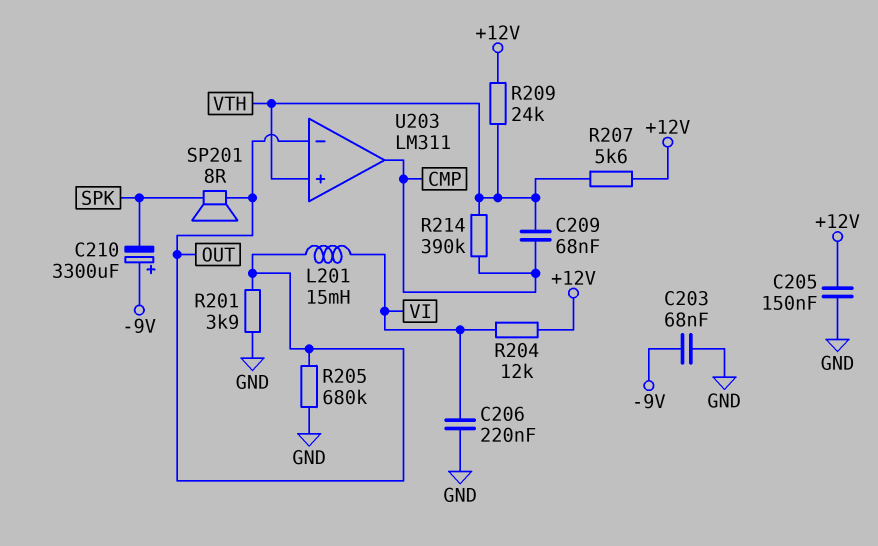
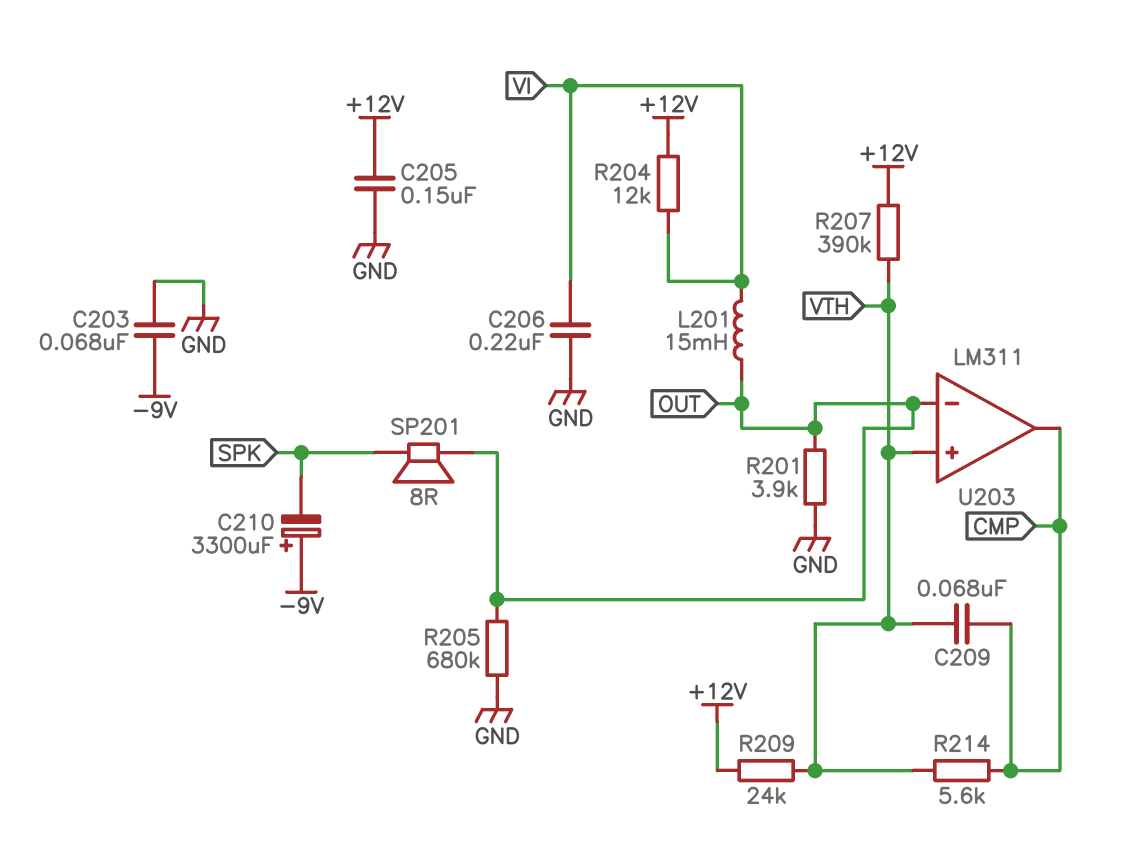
R207: 5.6k (+12V, VTH) -> 390k (+12V, VTH)
R214: 390k (CMP, VTH) -> 5.6k (CMP, VTH)

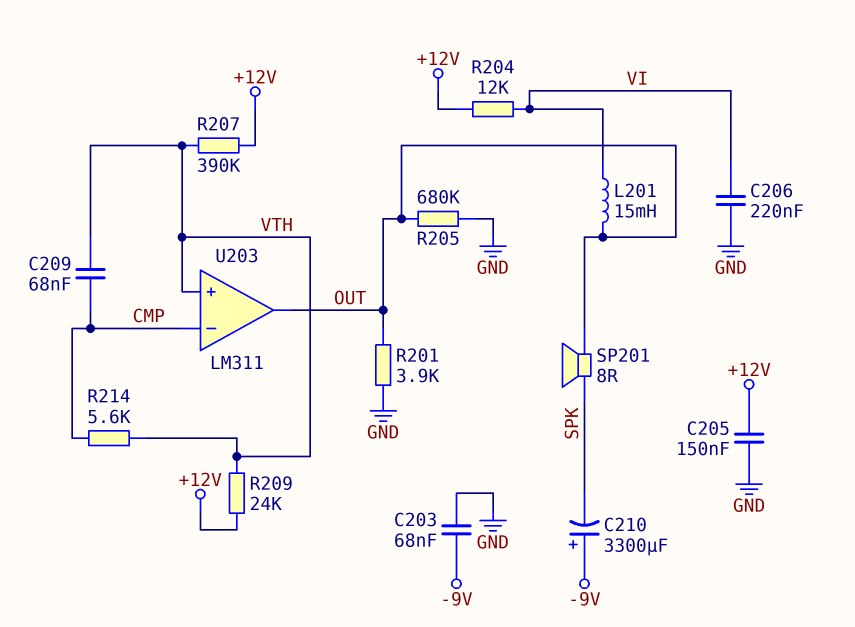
U203 pin in-: OUT -> CMP
U203 pin out: CMP -> OUT

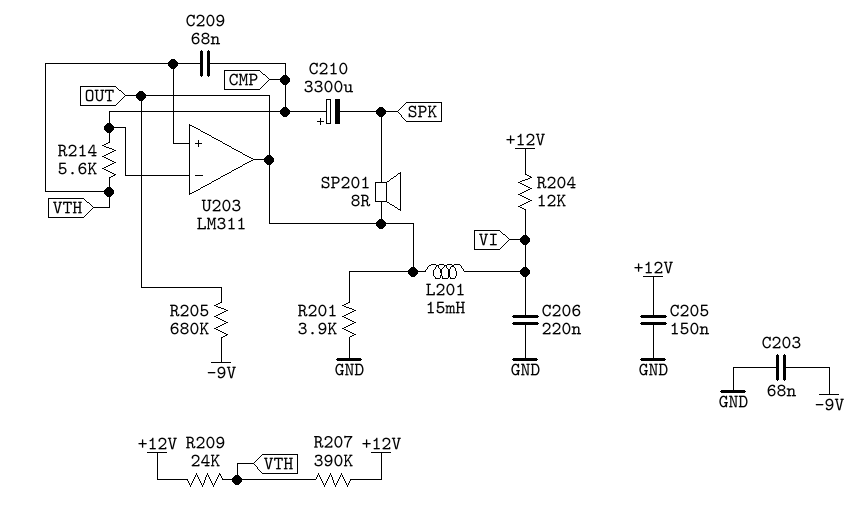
C210: 3300uF (plus -9V, minus SPK) -> 3300uF (plus CMP, minus SPK)
R205: 680k (GND, OUT) -> 680k (-9V, OUT)

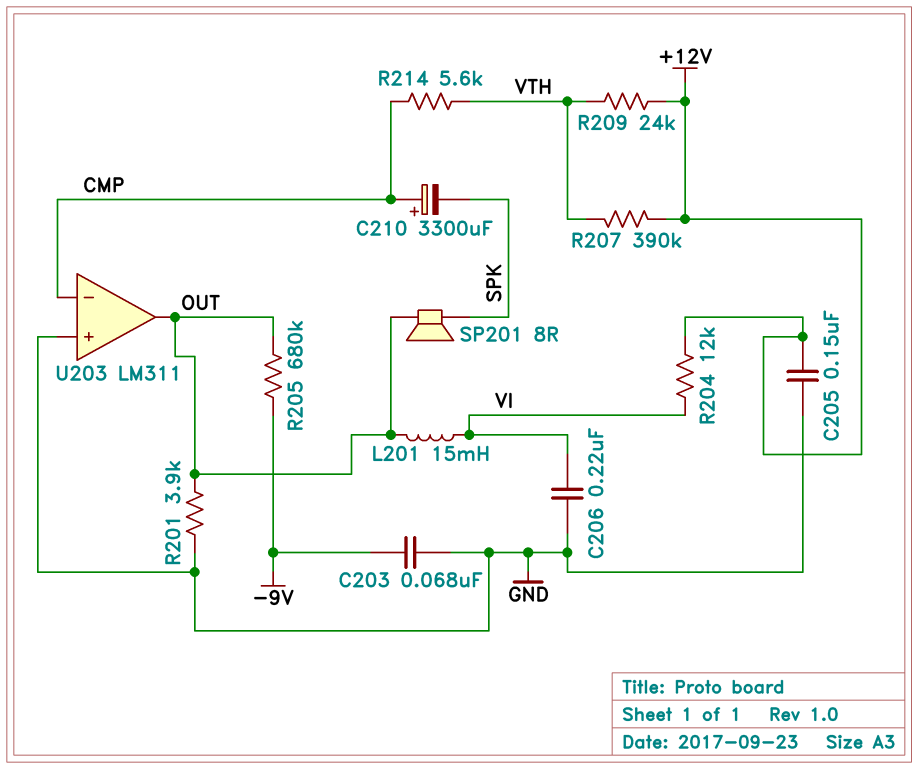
C209: 68nF (CMP, VTH) -> none
U203 pin in+: VTH -> GND

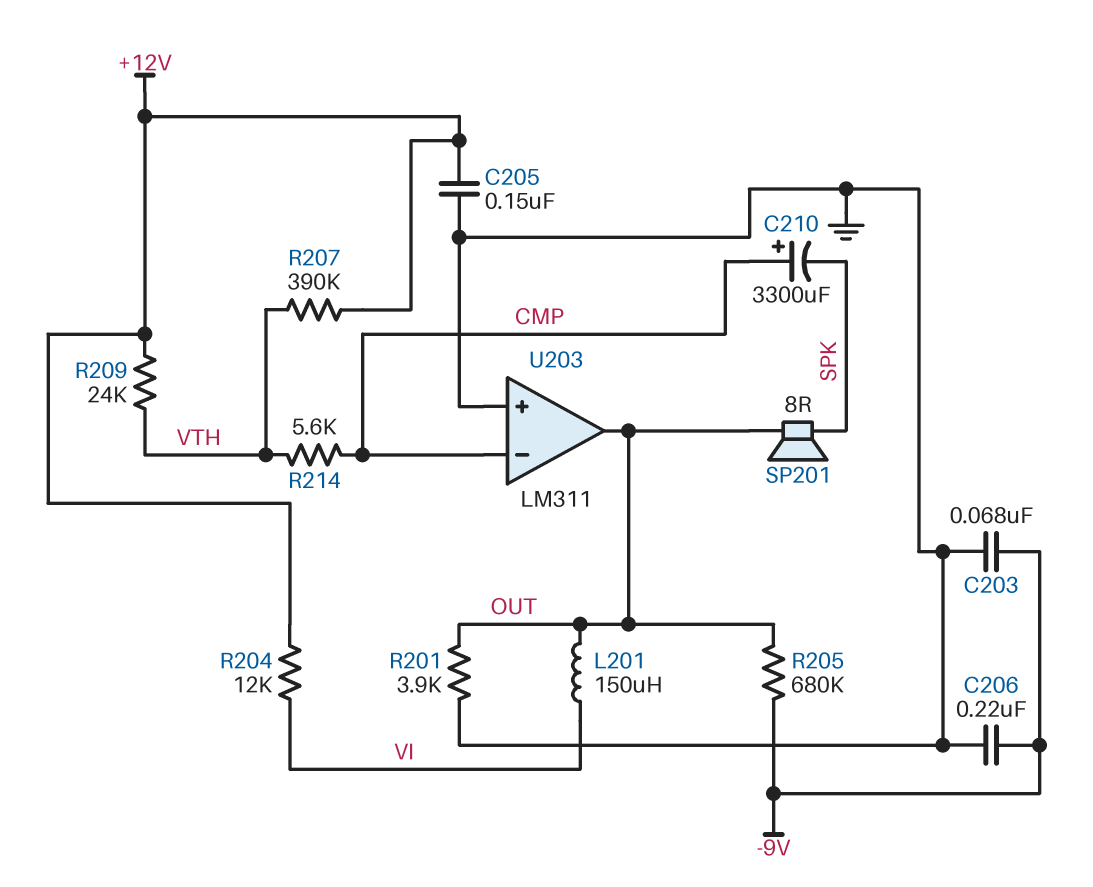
C206: 220nF (GND, VI) -> 220nF (-9V, GND)
L201: 15mH (OUT, VI) -> 150uH (OUT, VI)

